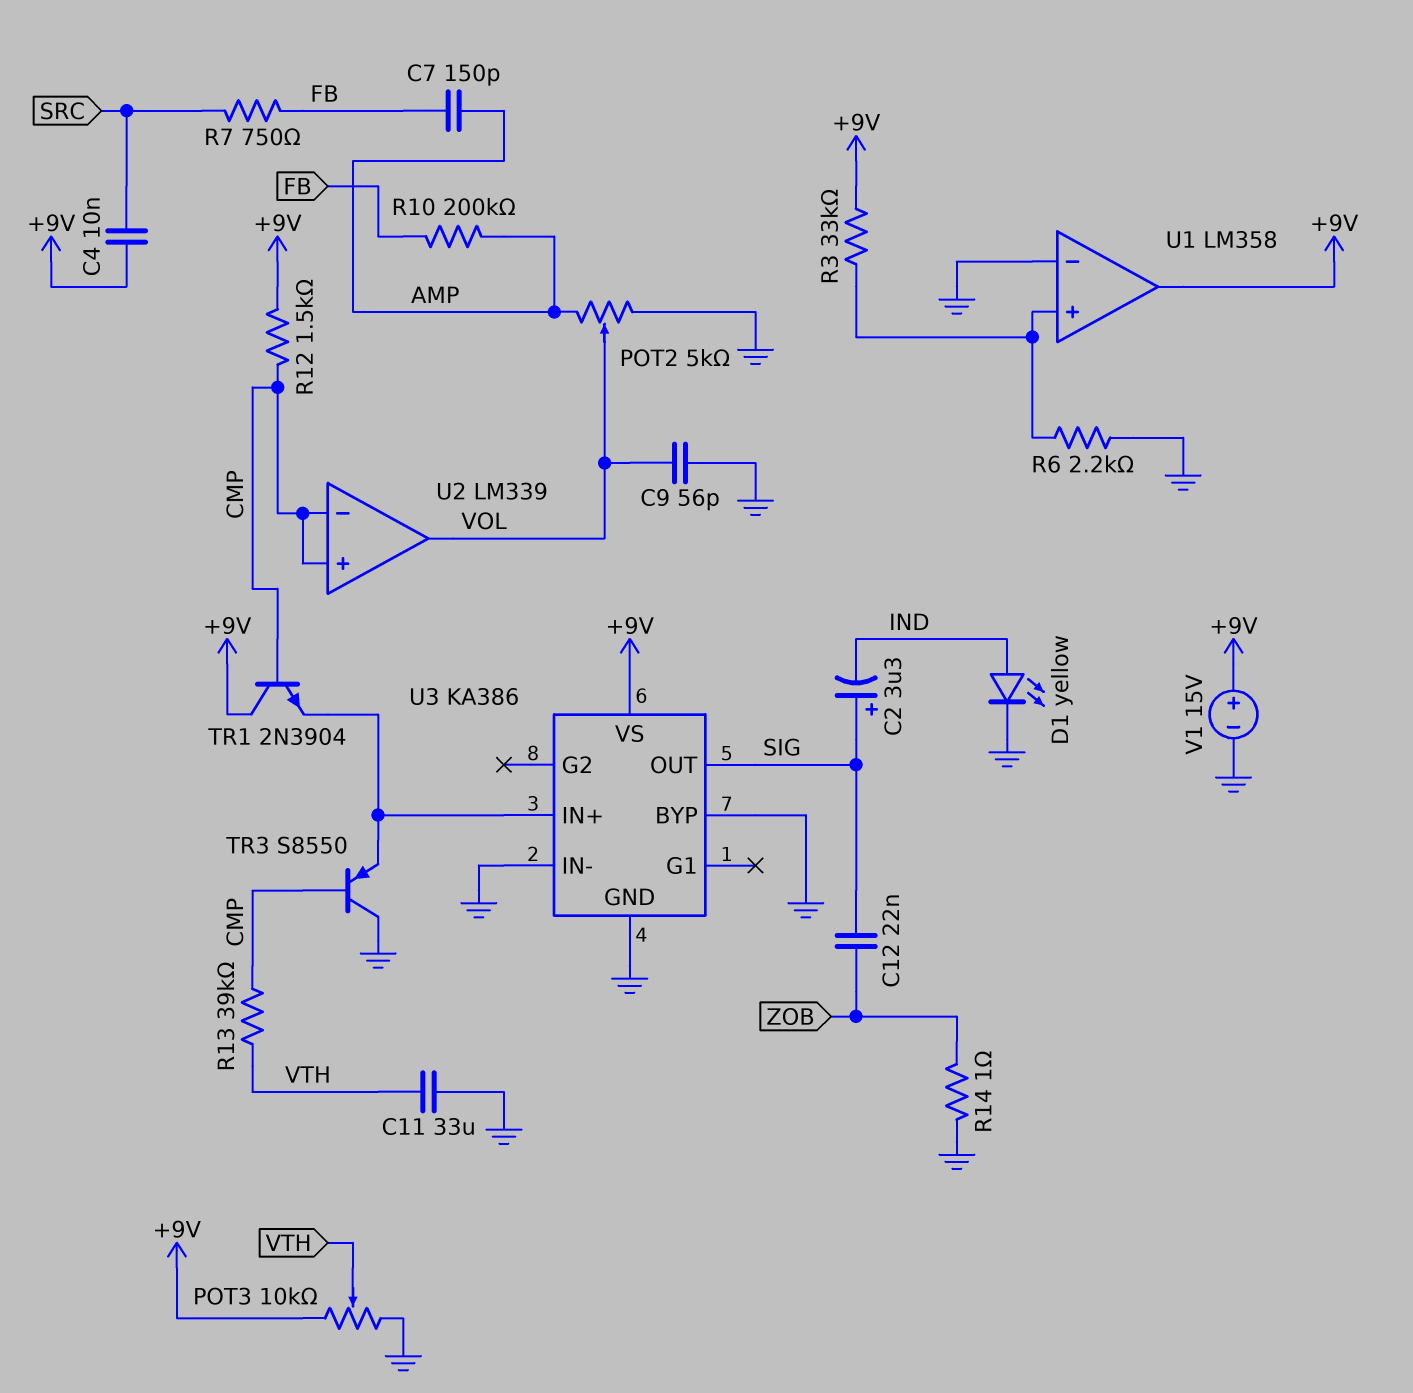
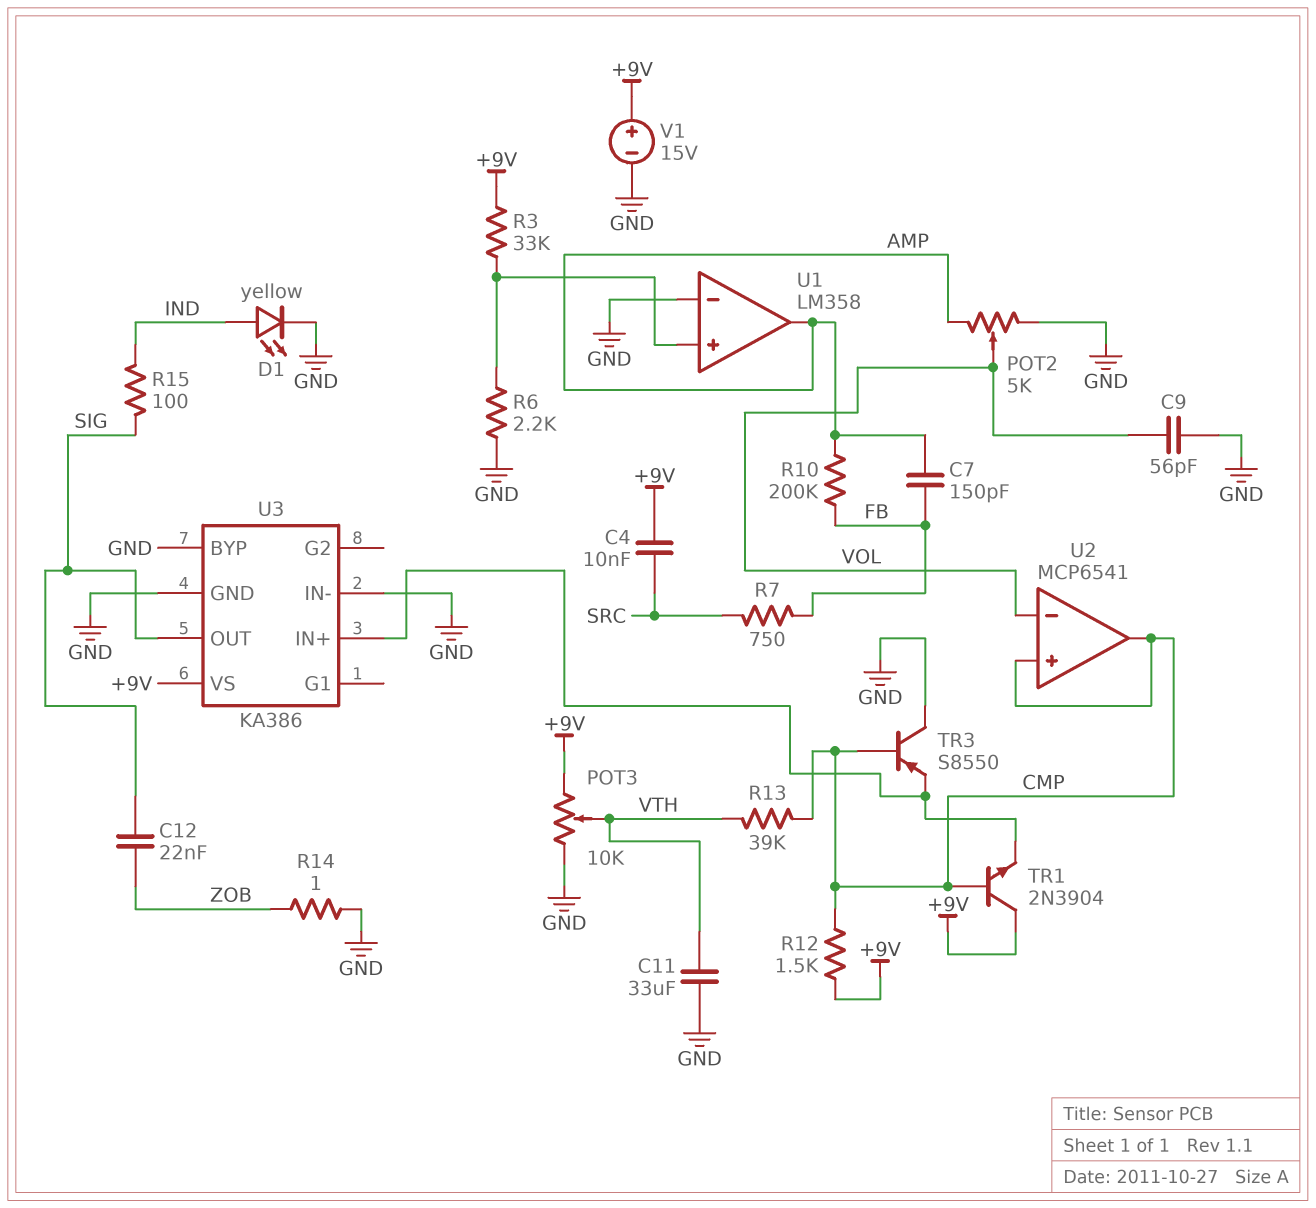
C2: 3.3uF (plus SIG, minus IND) -> none
R15: none -> 100 (IND, SIG)
U1 pin out: +9V -> AMP
U2: LM339 -> MCP6541
U2 pin in-: CMP -> VOL
U2 pin out: VOL -> CMP

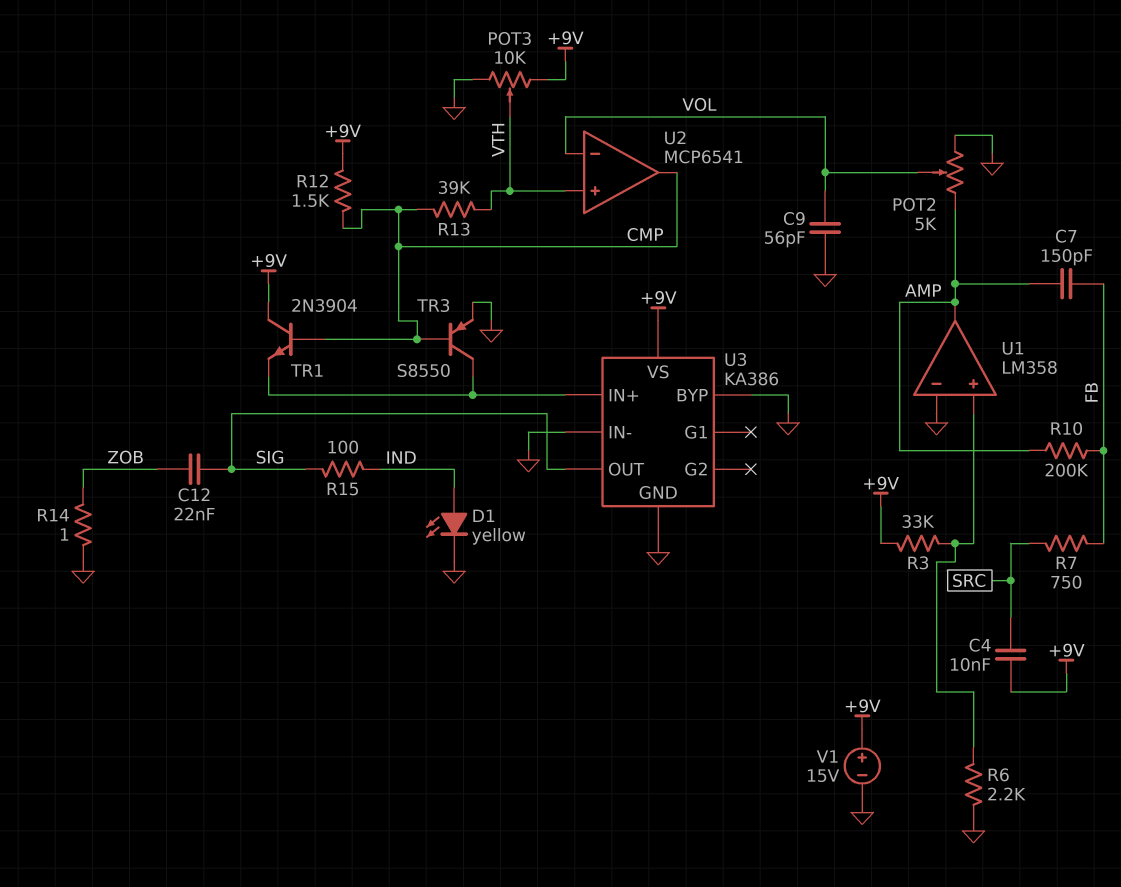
C11: 33uF (GND, VTH) -> none
TR3: PNP S8550 (B CMP, C GND, E U3/IN+) -> PNP S8550 (B CMP, C U3/IN+, E GND)
U2 pin in+: CMP -> VTH

